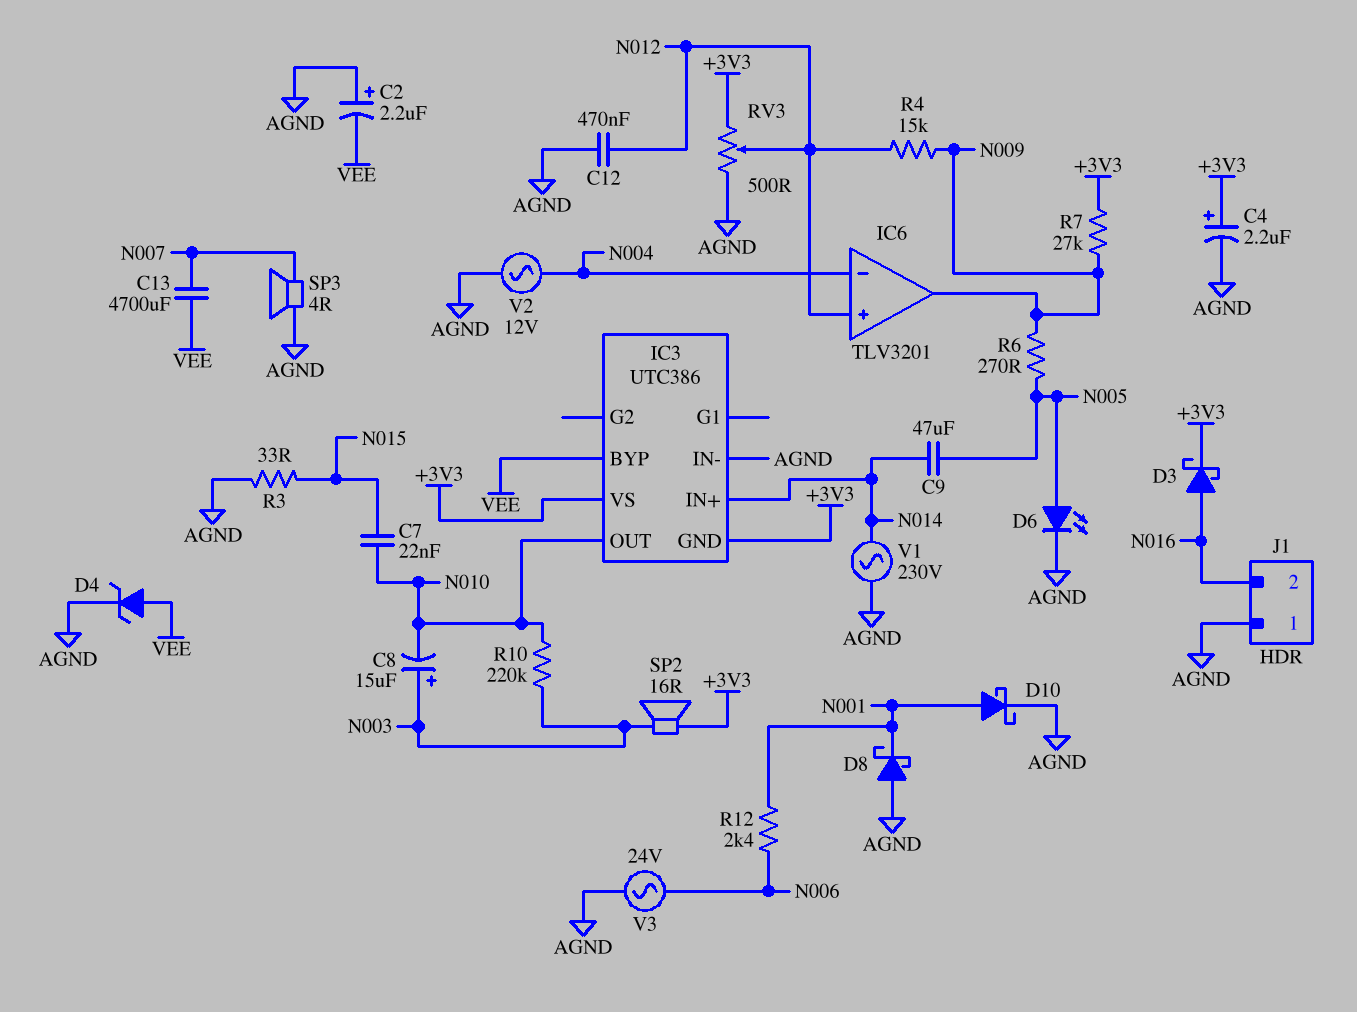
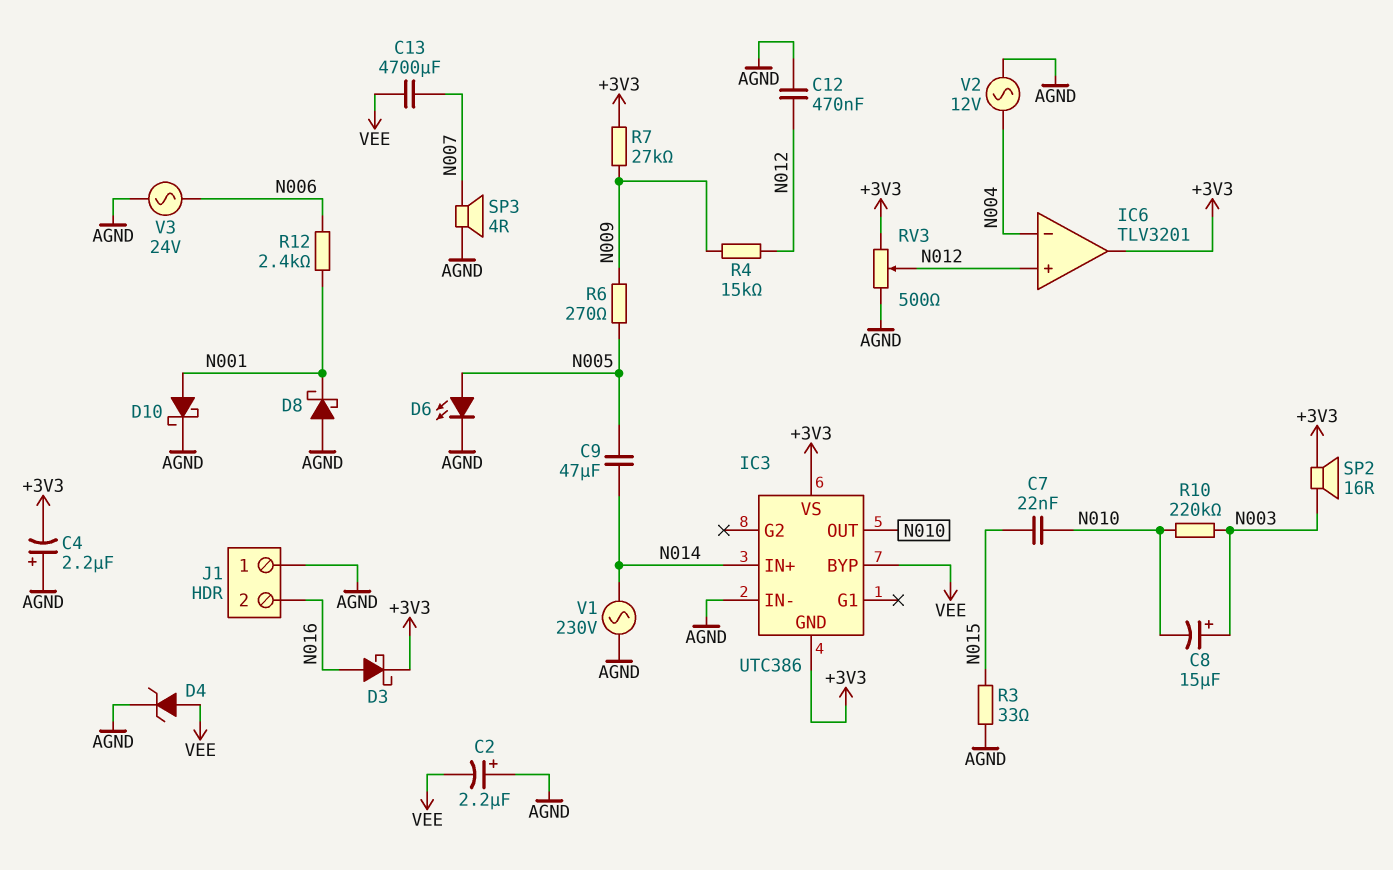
C4: 2.2uF (plus +3V3, minus AGND) -> 2.2uF (plus AGND, minus +3V3)
IC6 pin out: N009 -> +3V3

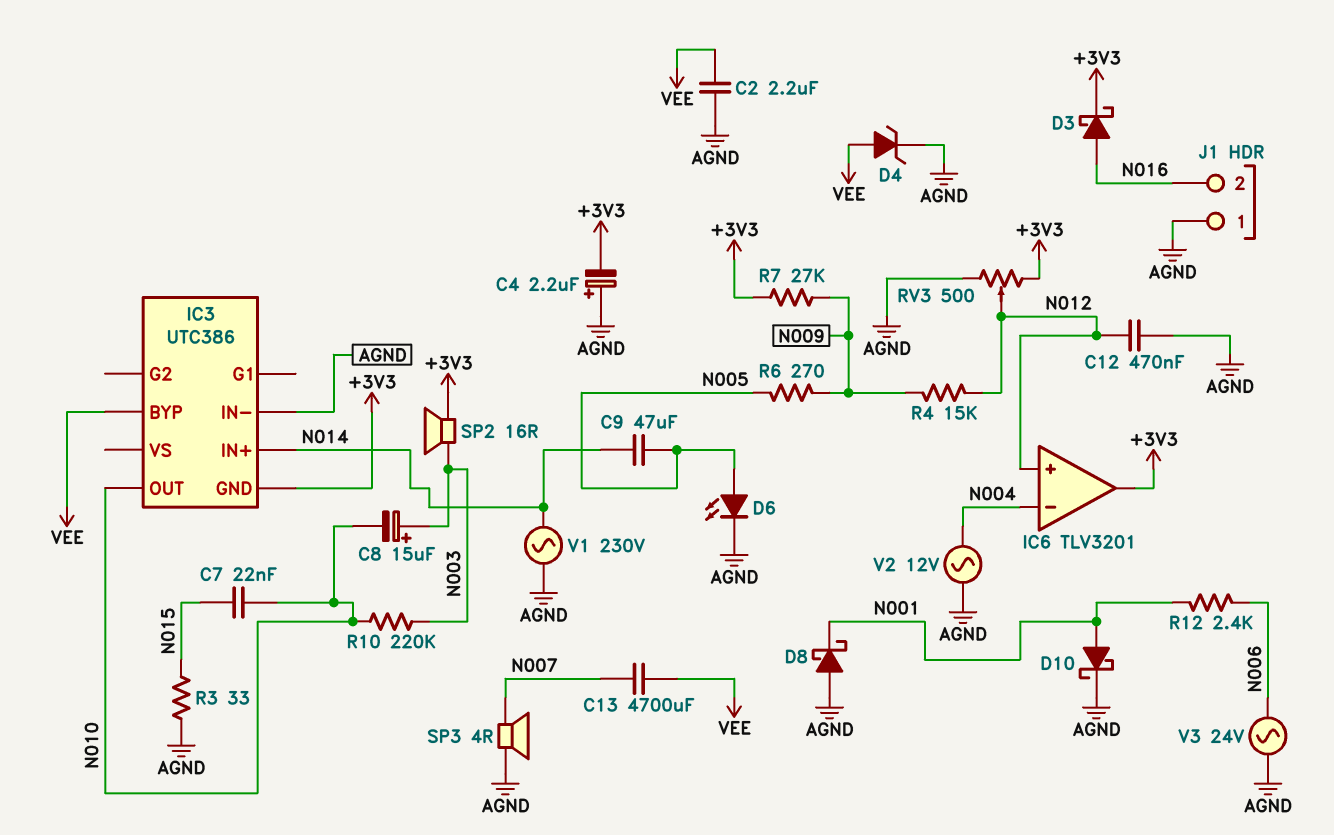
C2: 2.2uF (plus AGND, minus VEE) -> 2.2uF (AGND, VEE)
IC3 pin VS: +3V3 -> none

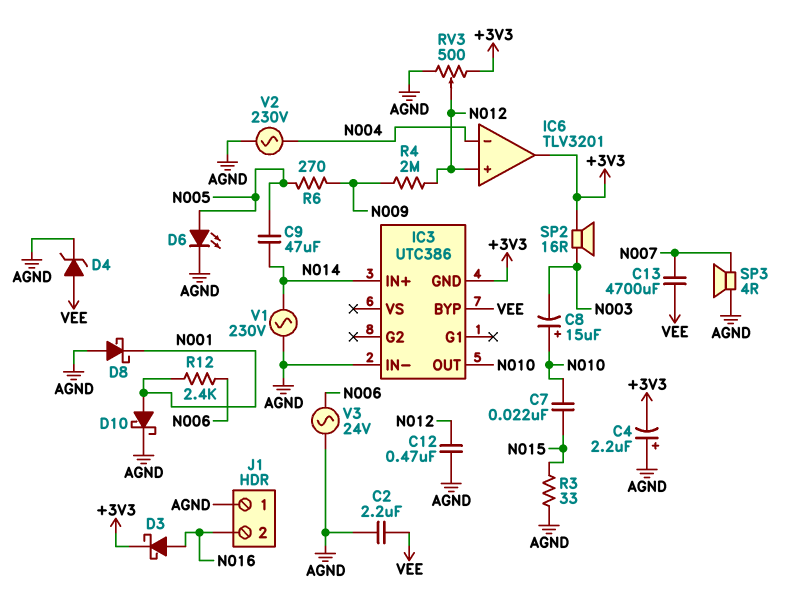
C8: 15uF (plus N003, minus N010) -> 15uF (plus N010, minus N003)
R4: 15k (N009, N012) -> 2M (N009, N012)
R7: 27k (+3V3, N009) -> none
R10: 220k (N003, N010) -> none
V2: AC 12V (AGND, N004) -> AC 230V (AGND, N004)

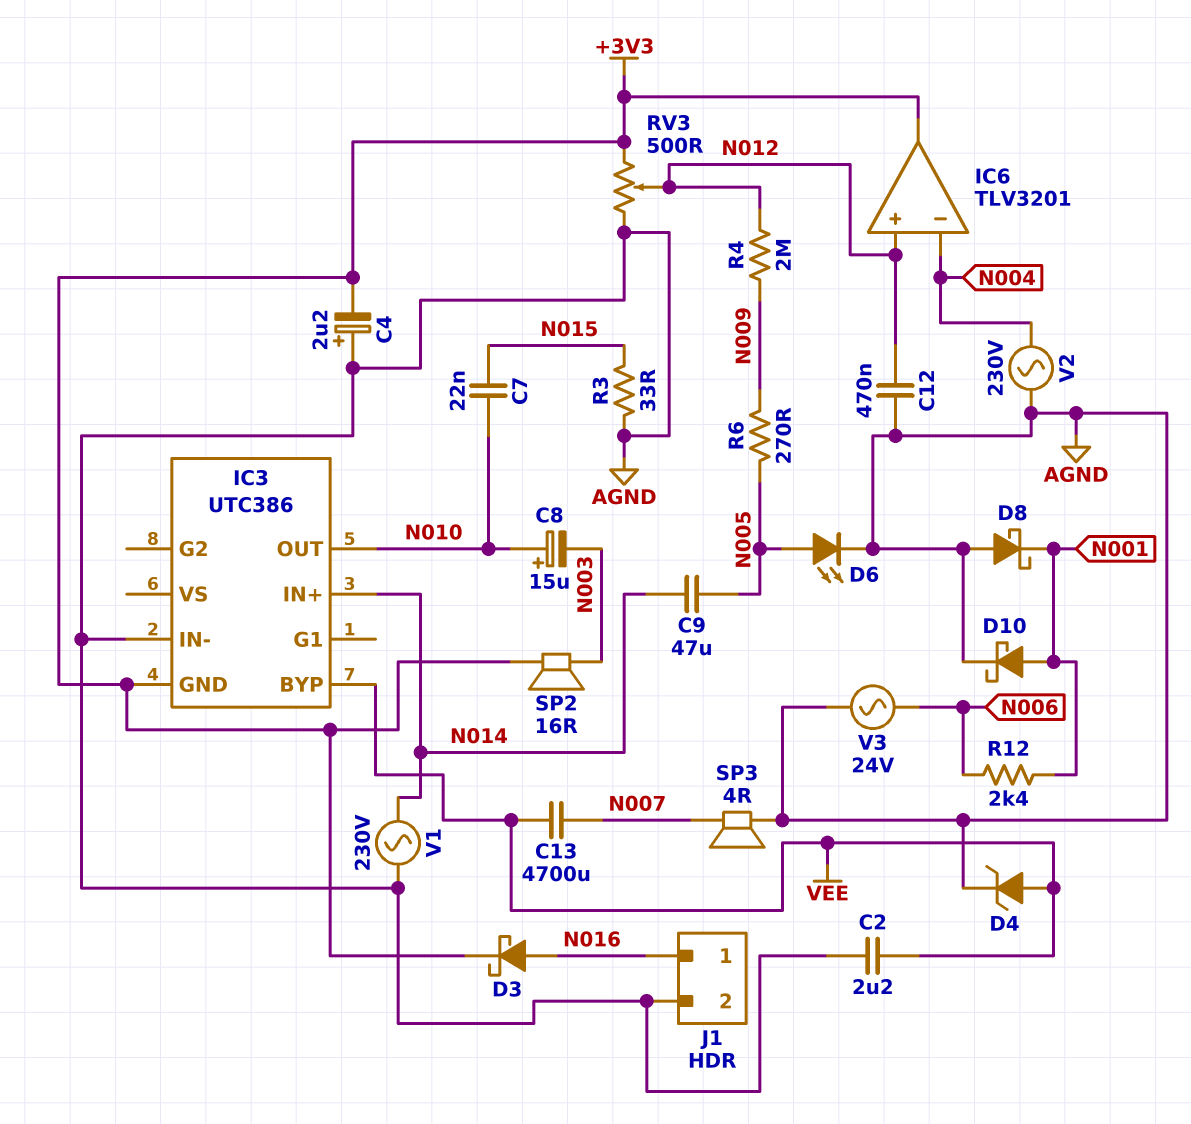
J1 pin 1: AGND -> N016
J1 pin 2: N016 -> AGND

